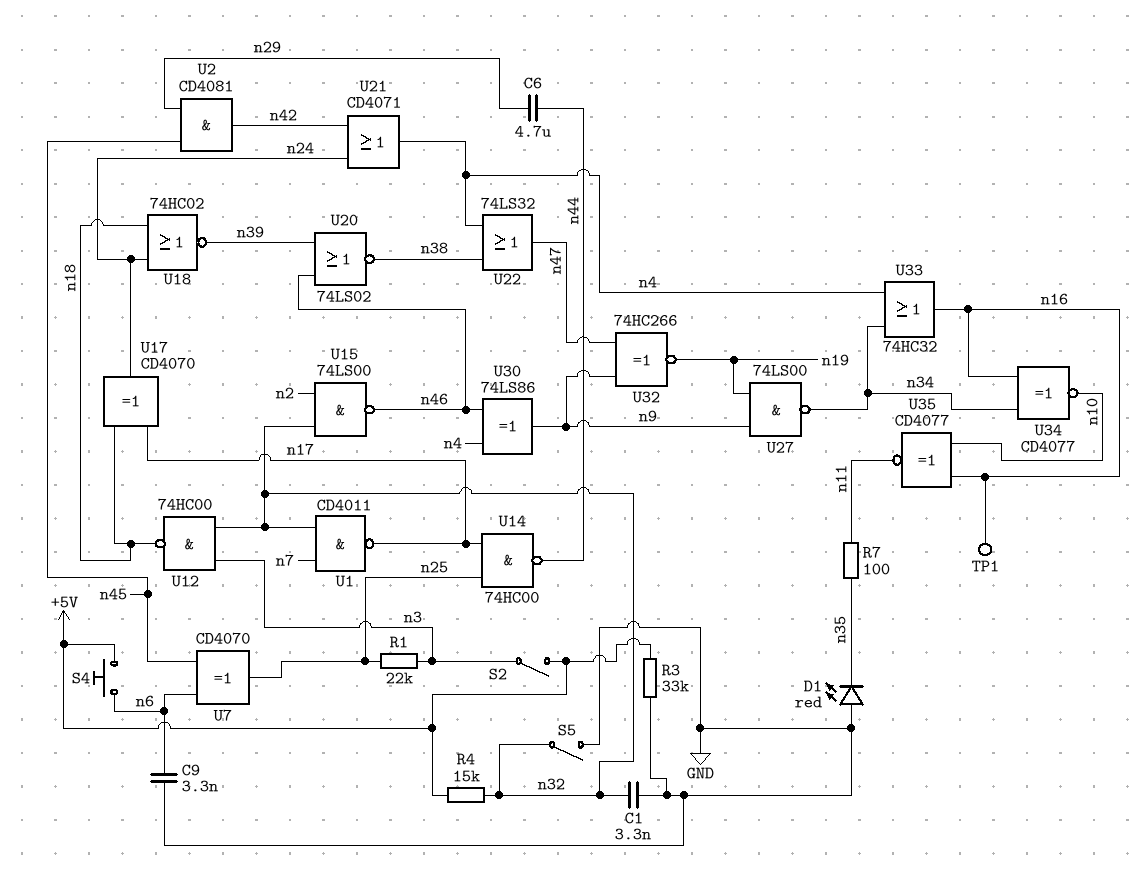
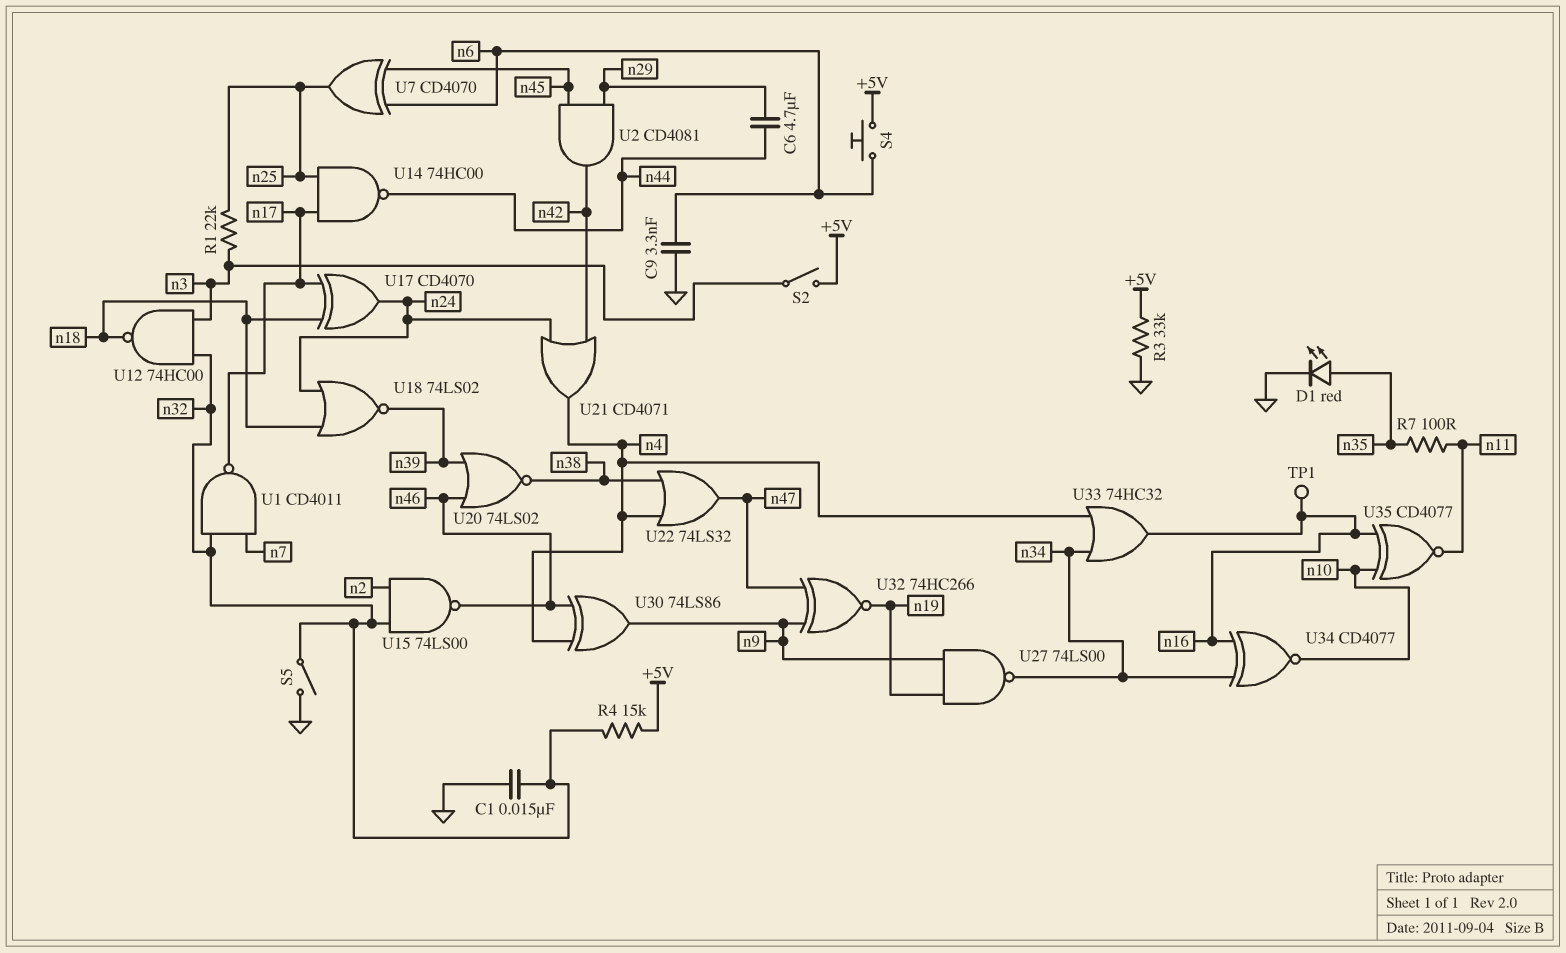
C1: 3.3nF (GND, n32) -> 15nF (GND, n32)
D1: LED red (A GND, K n35) -> LED red (A n35, K GND)
U18: NOR 74HC02 (in n18, in n24, out n39) -> NOR 74LS02 (in n18, in n24, out n39)

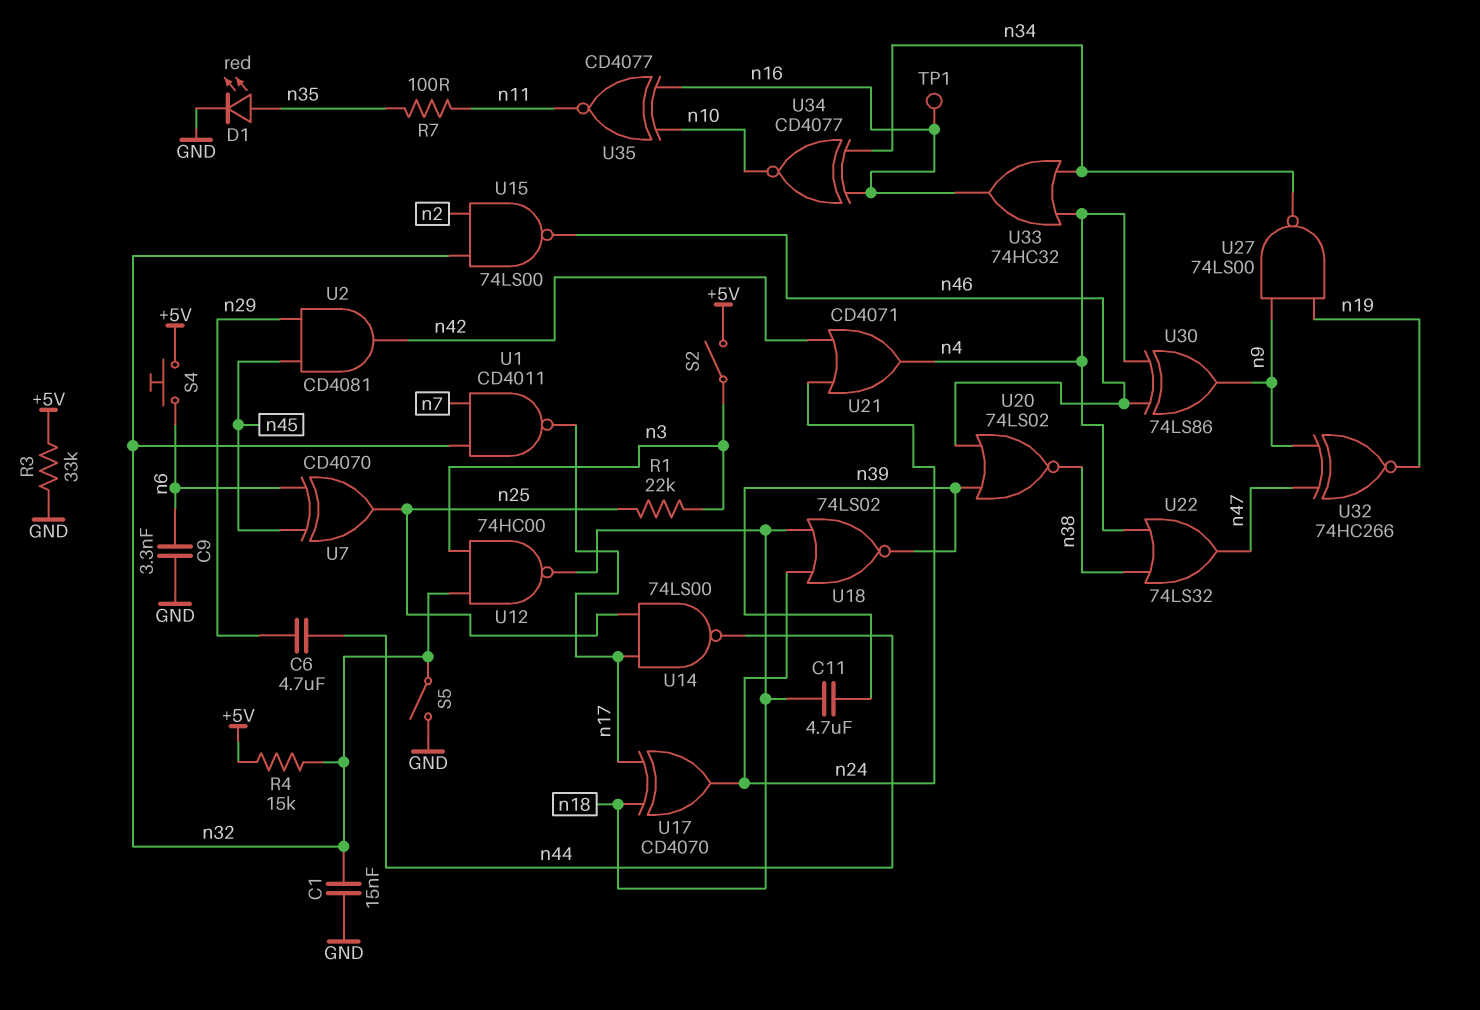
C11: none -> 4.7uF (n18, n39)
U14: NAND 74HC00 (in n17, in n25, out n44) -> NAND 74LS00 (in n17, in n25, out n44)

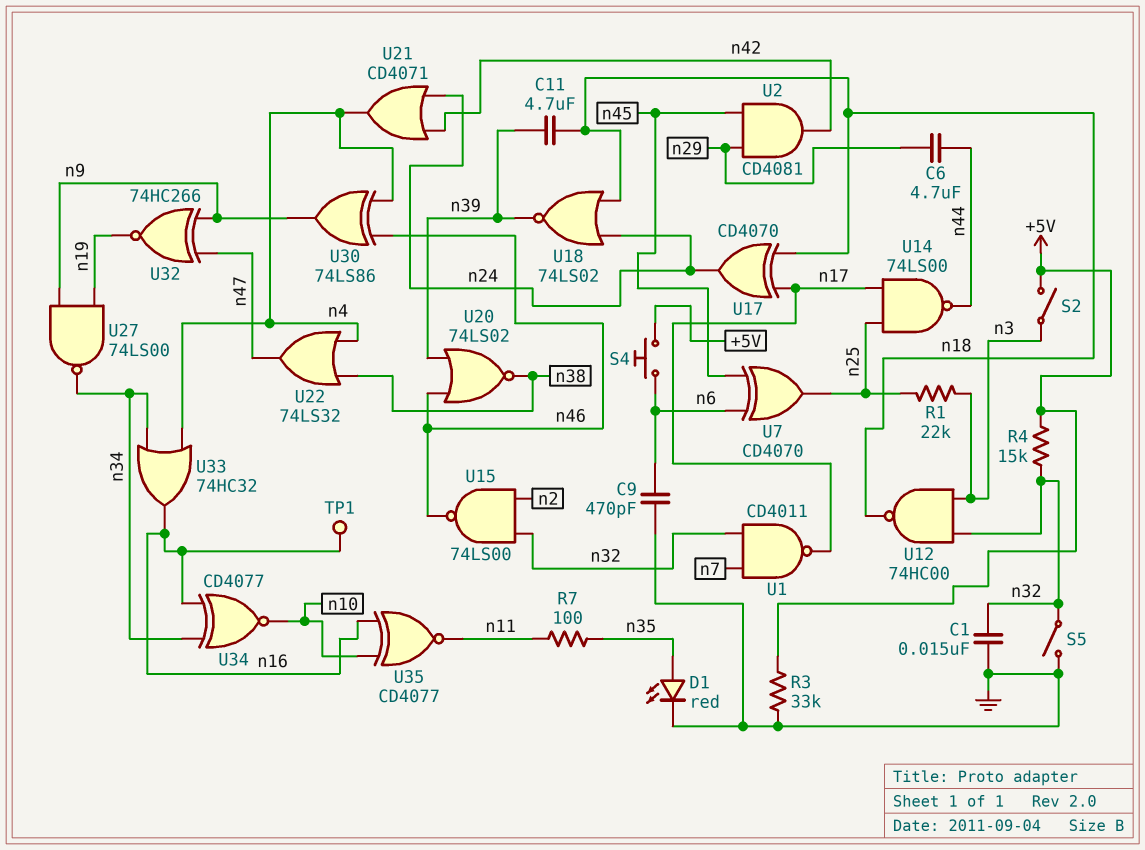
C9: 3.3nF (GND, n6) -> 470pF (GND, n6)

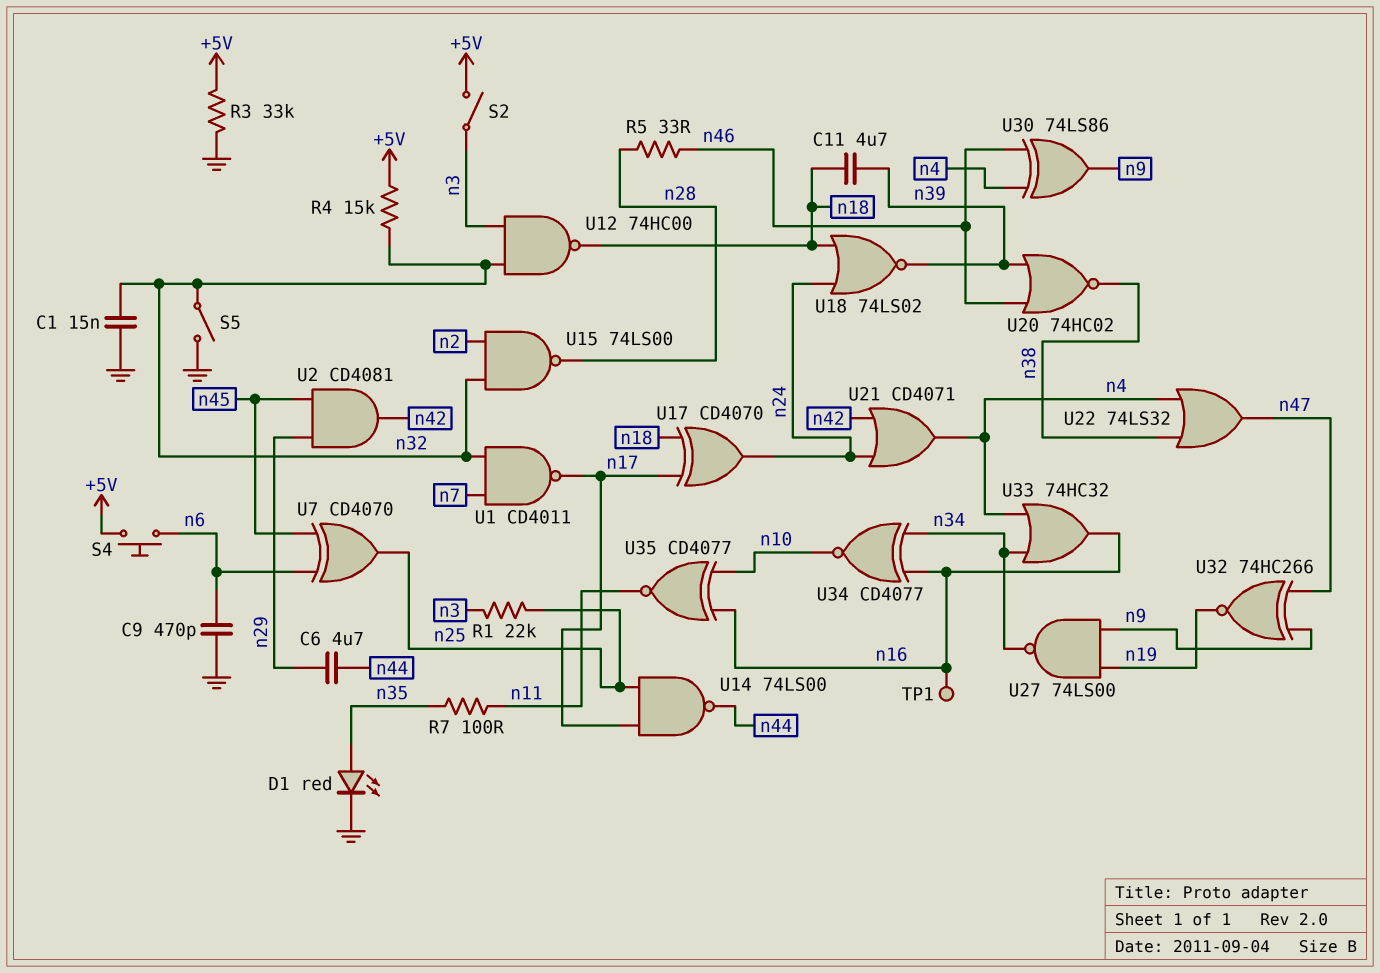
R5: none -> 33 (n28, n46)
U15: NAND 74LS00 (in n2, in n32, out n46) -> NAND 74LS00 (in n2, in n32, out n28)
U20: NOR 74LS02 (in n39, in n46, out n38) -> NOR 74HC02 (in n39, in n46, out n38)

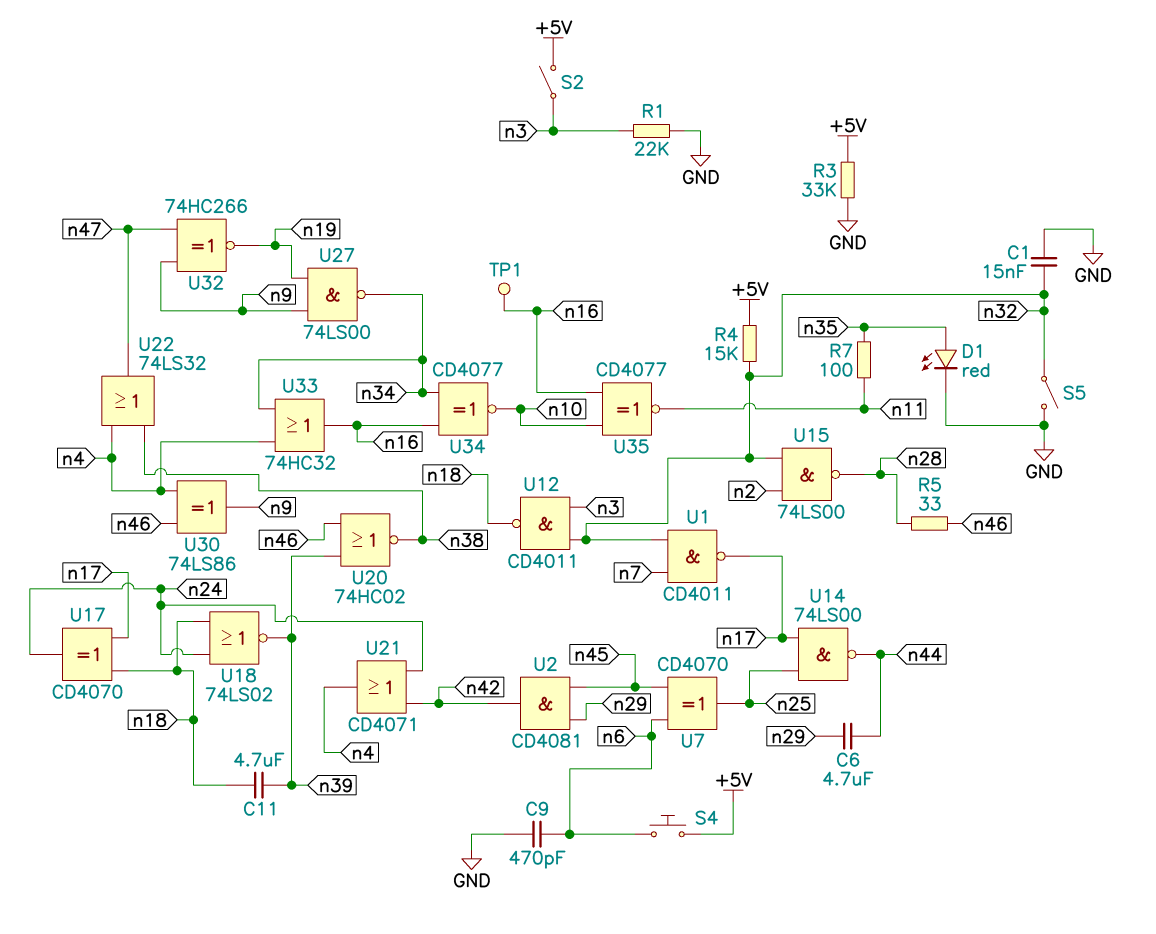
R1: 22k (n3, n25) -> 22k (GND, n3)
U12: NAND 74HC00 (in n3, in n32, out n18) -> NAND CD4011 (in n3, in n32, out n18)

